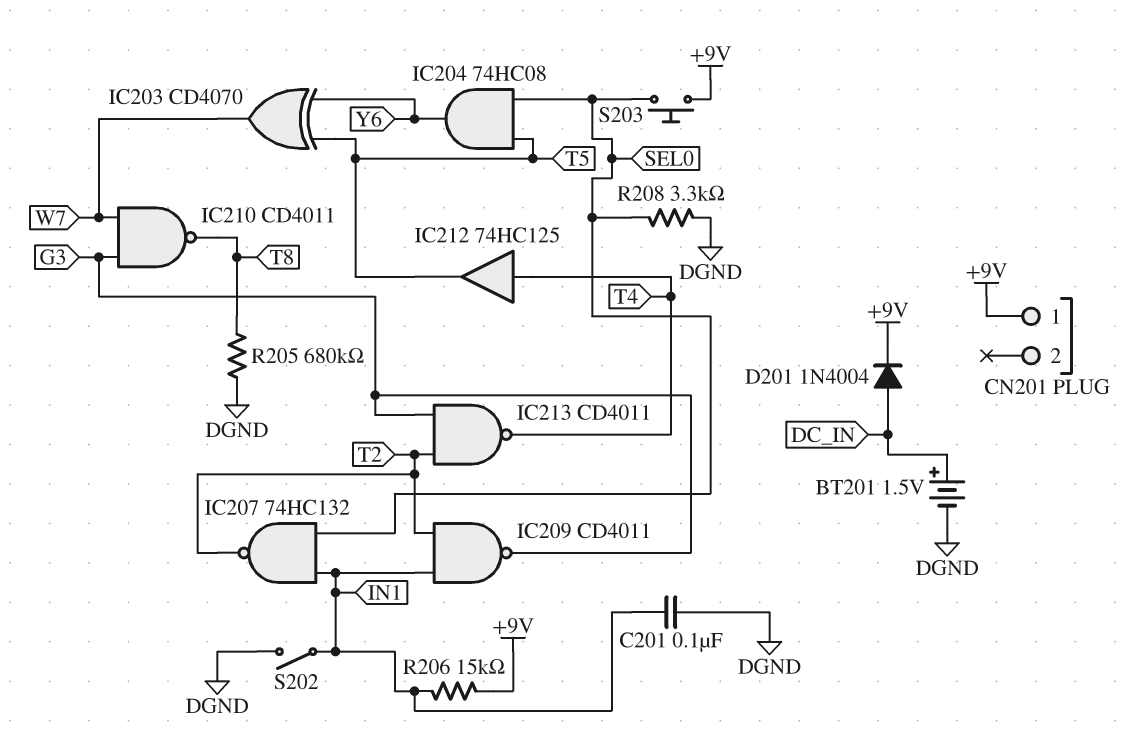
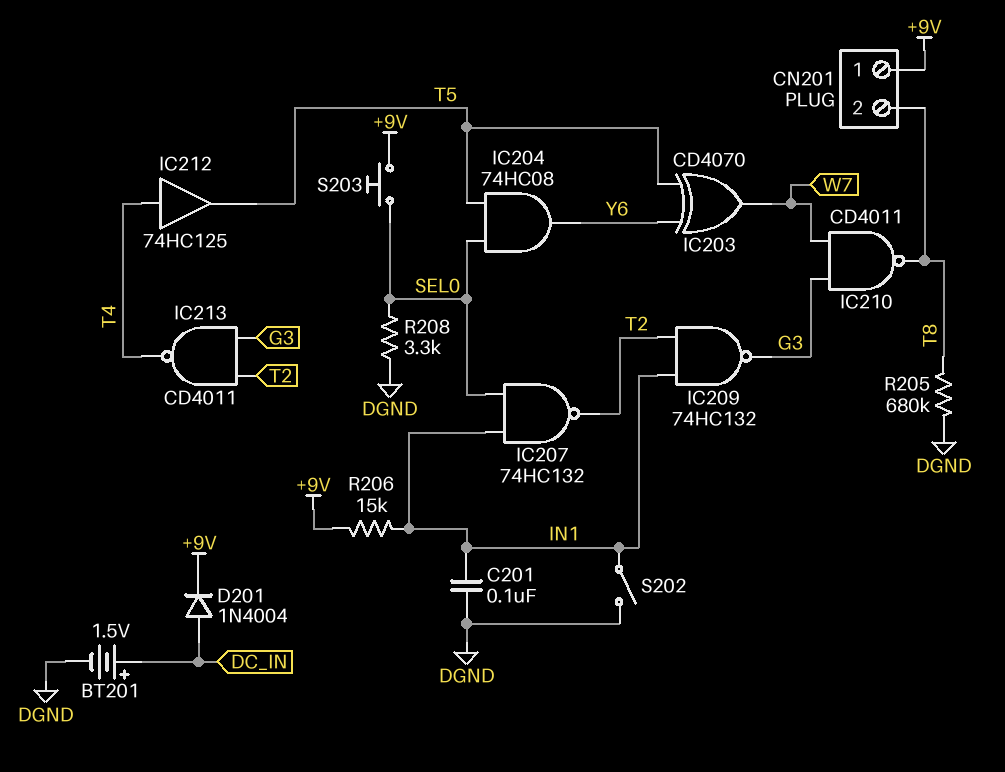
CN201 pin 2: none -> T8
IC209: NAND CD4011 (in IN1, in T2, out G3) -> NAND 74HC132 (in IN1, in T2, out G3)

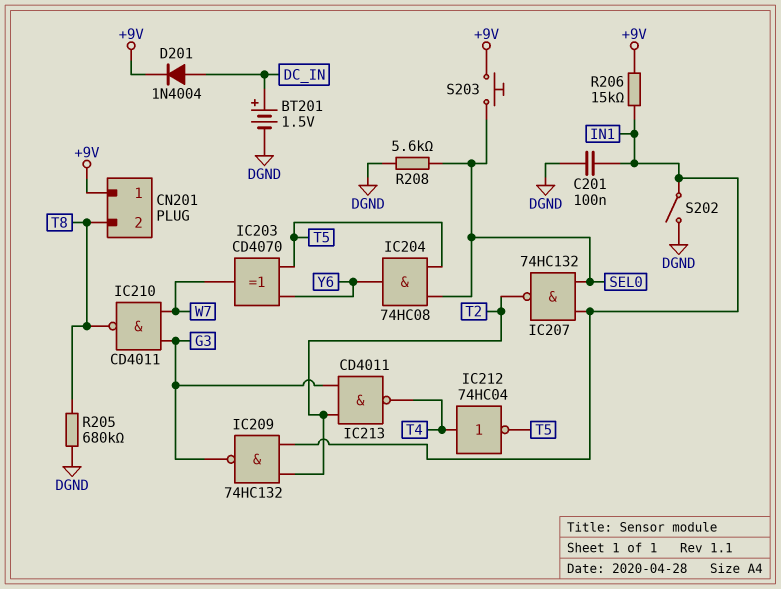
IC212: buffer 74HC125 (in T4, out T5) -> NOT 74HC04 (in T4, out T5)
R208: 3.3k (DGND, SEL0) -> 5.6k (DGND, SEL0)

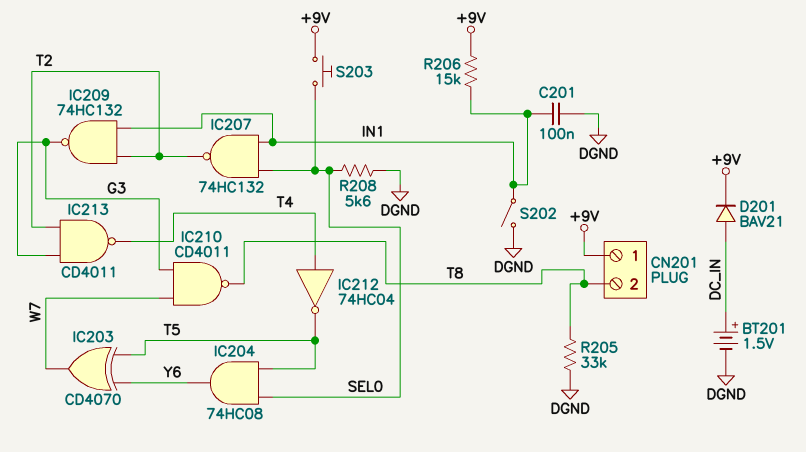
D201: diode 1N4004 (A DC_IN, K +9V) -> diode BAV21 (A DC_IN, K +9V)
R205: 680k (DGND, T8) -> 33k (DGND, T8)

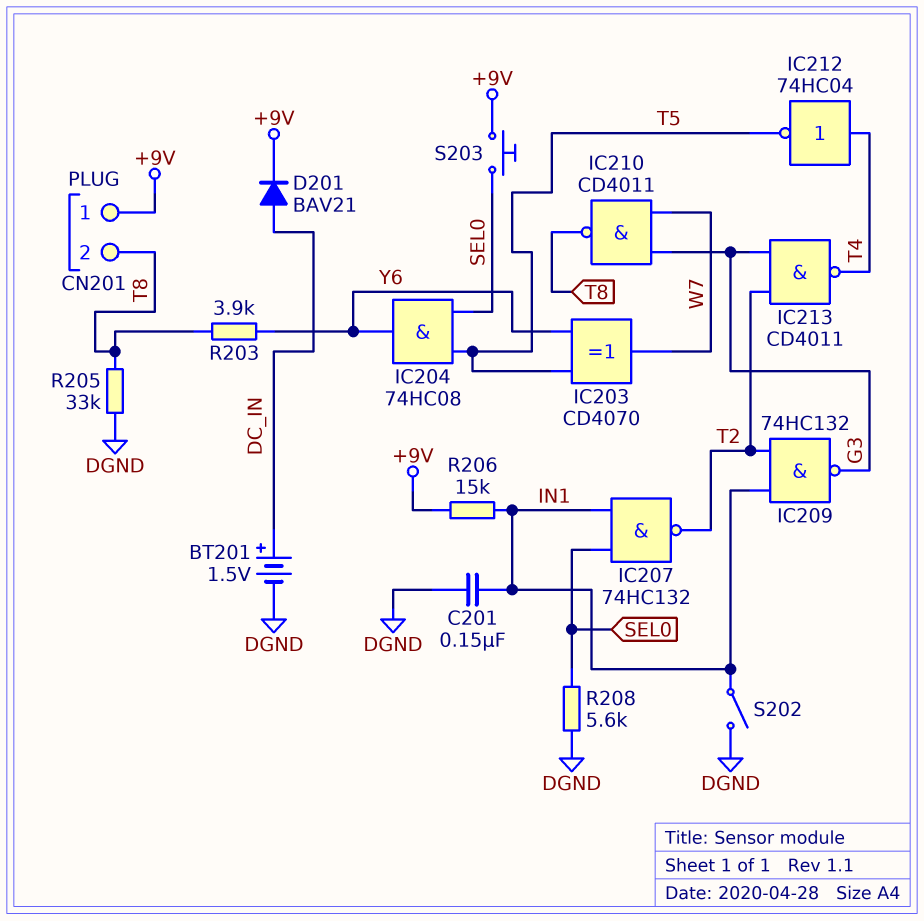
C201: 100nF (DGND, IN1) -> 150nF (DGND, IN1)
R203: none -> 3.9k (T8, Y6)

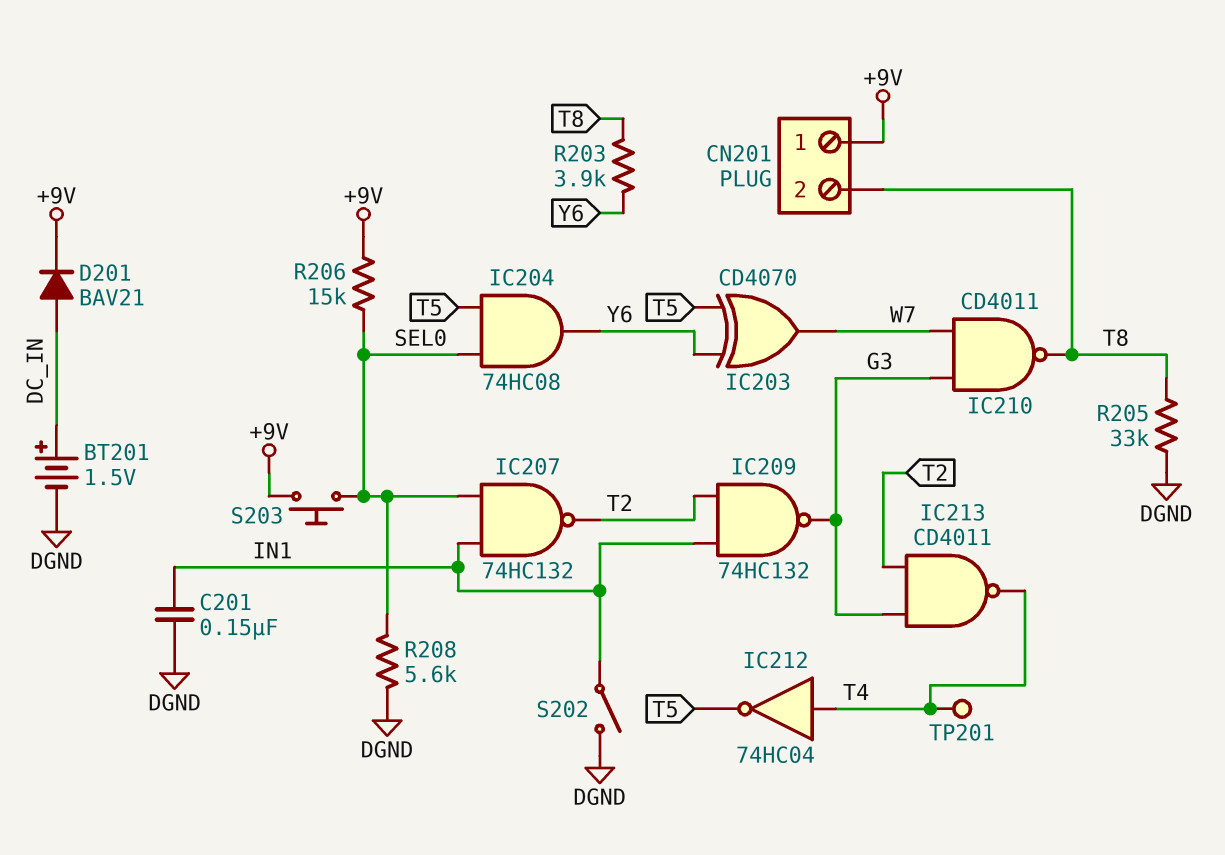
R206: 15k (+9V, IN1) -> 15k (+9V, SEL0)
TP201: none -> test point (T4)

